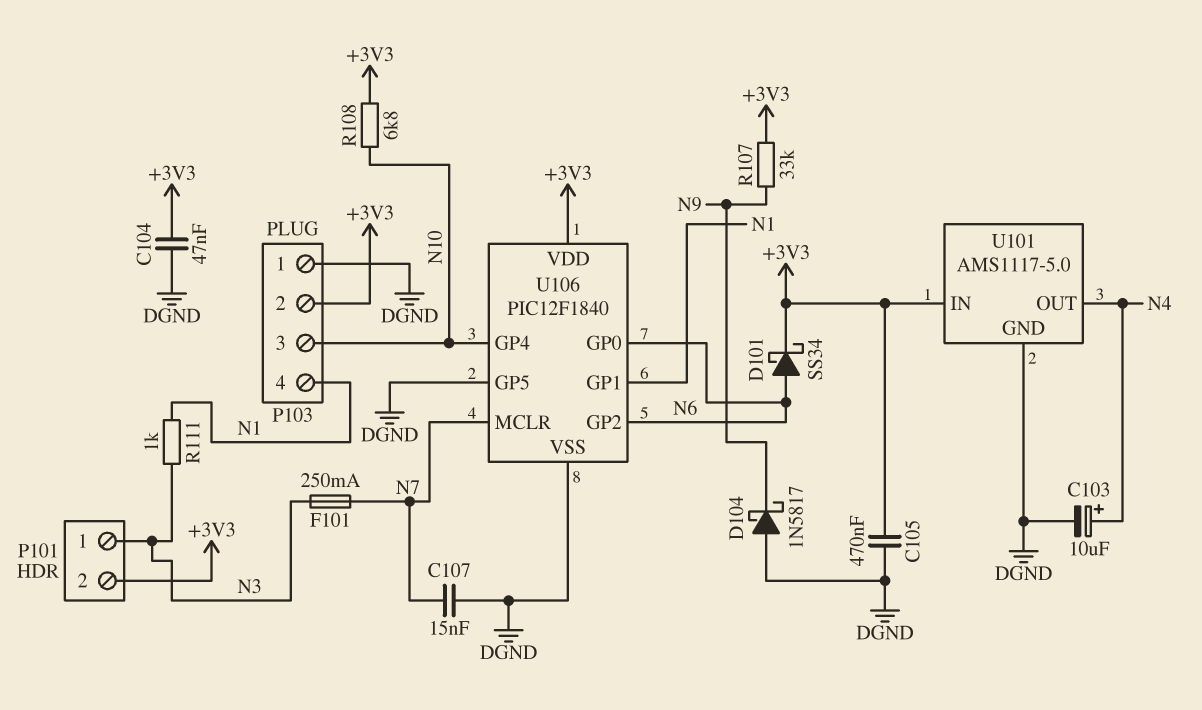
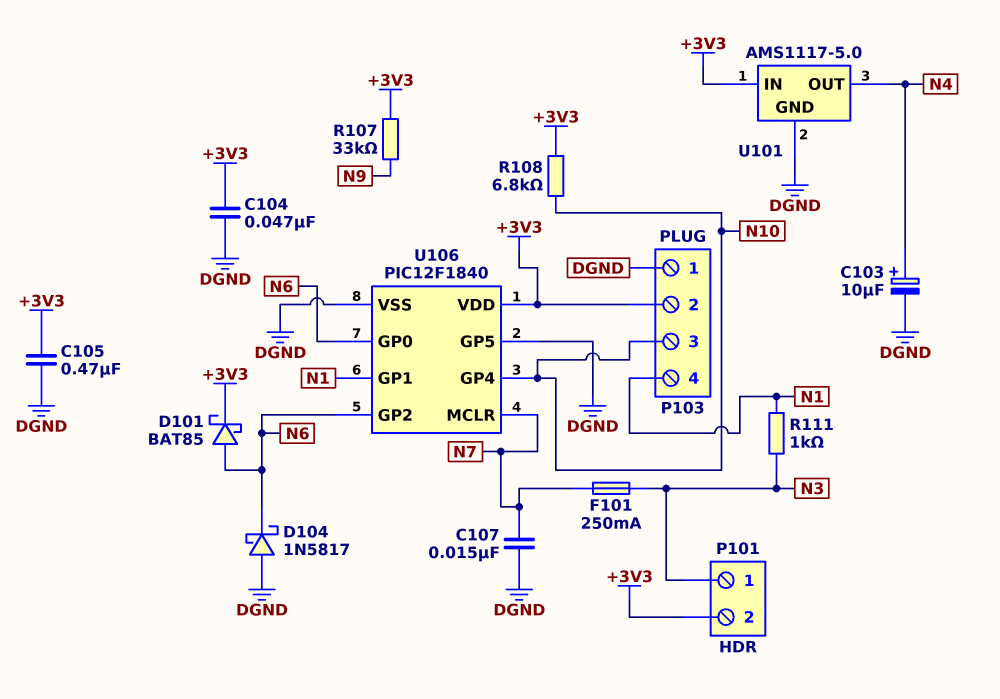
D101: schottky SS34 (A N6, K +3V3) -> schottky BAT85 (A N6, K +3V3)
D104: schottky 1N5817 (A DGND, K N9) -> schottky 1N5817 (A DGND, K N6)

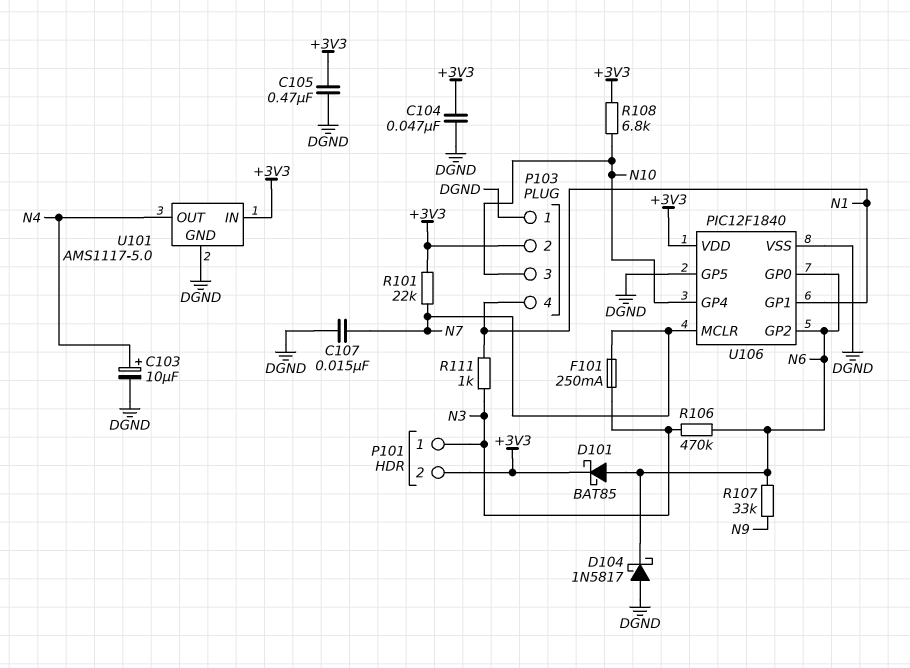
R101: none -> 22k (+3V3, N7)
R106: none -> 470k (N3, N6)
R107: 33k (+3V3, N9) -> 33k (N6, N9)

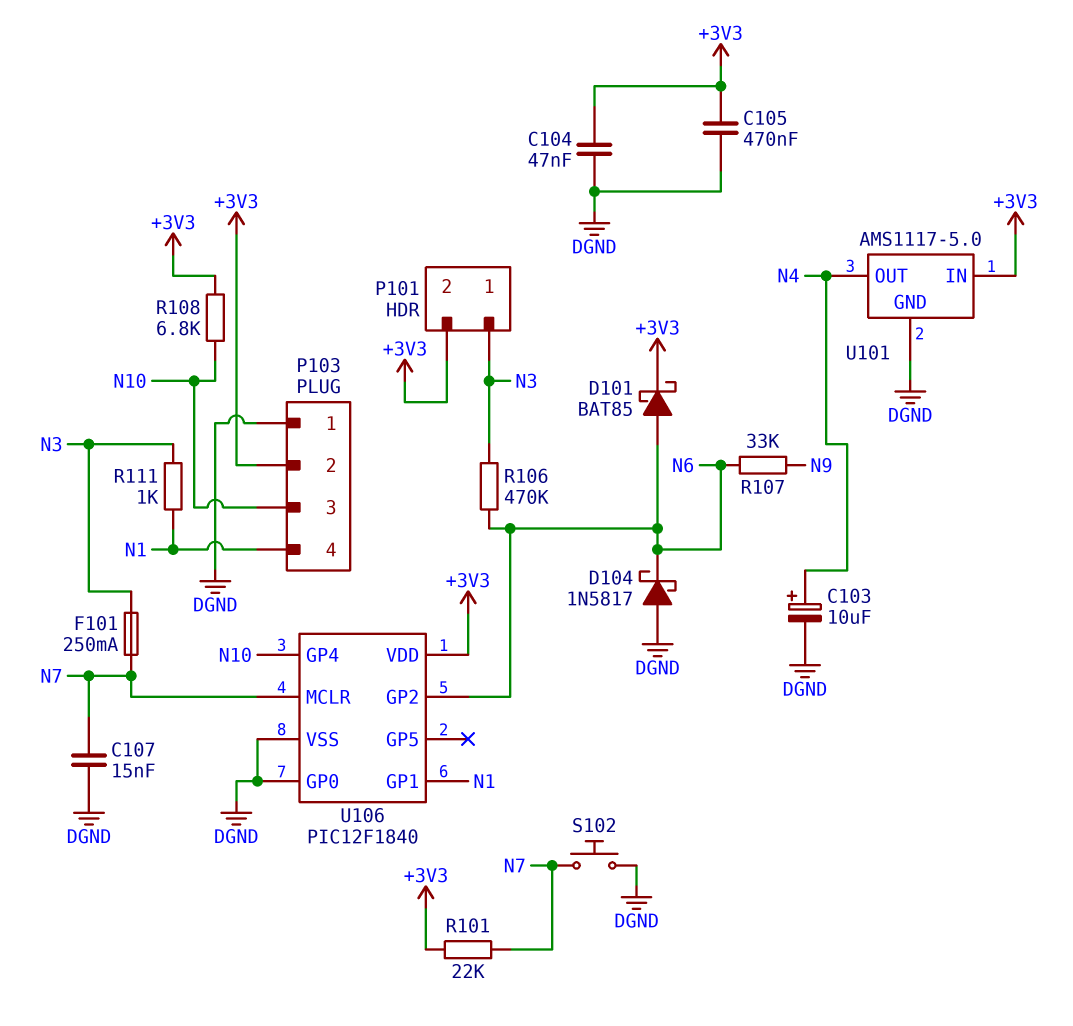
S102: none -> button (DGND, N7)
U106 pin GP0: N6 -> DGND
U106 pin GP5: DGND -> none

